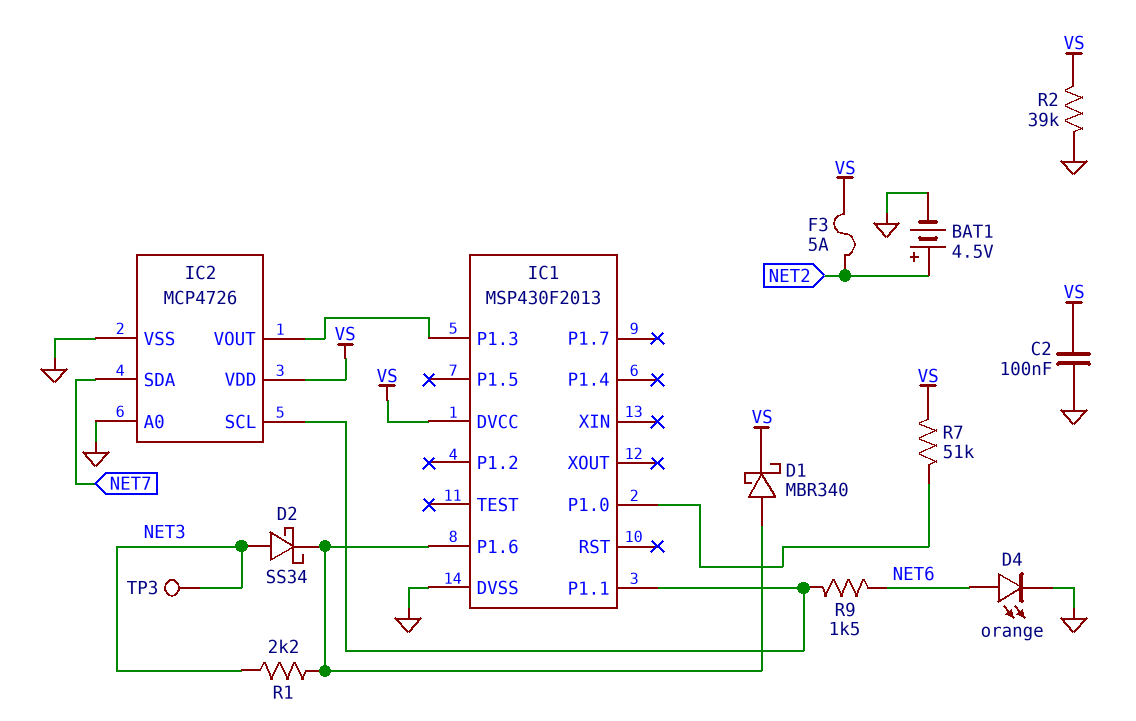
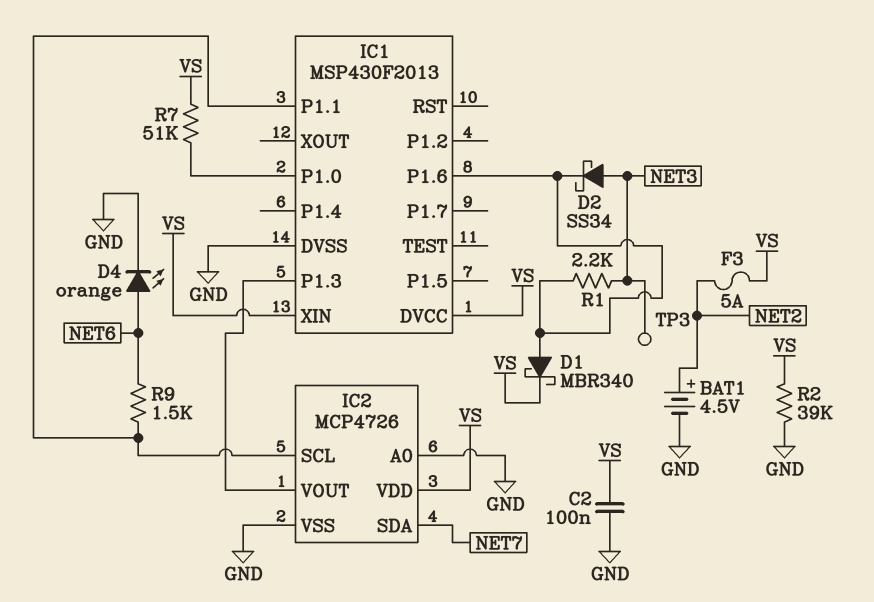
IC1 pin XIN: none -> VS

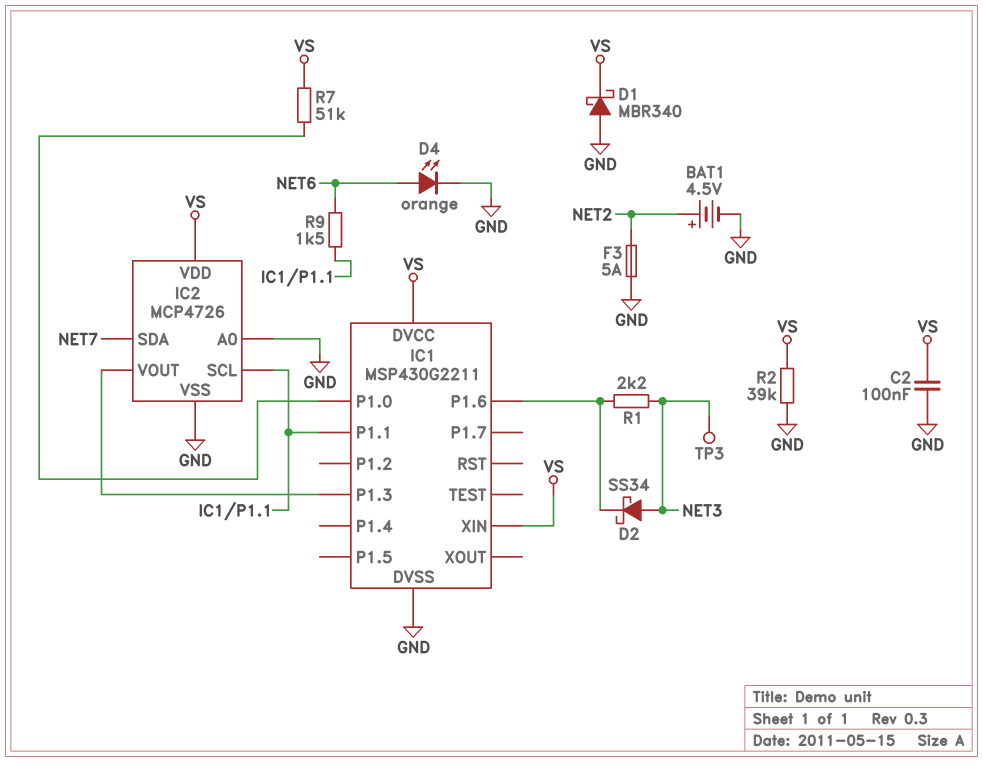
D1: schottky MBR340 (A IC1/P1.6, K VS) -> schottky MBR340 (A GND, K VS)
F3: 5A (NET2, VS) -> 5A (GND, NET2)
IC1: MSP430F2013 -> MSP430G2211

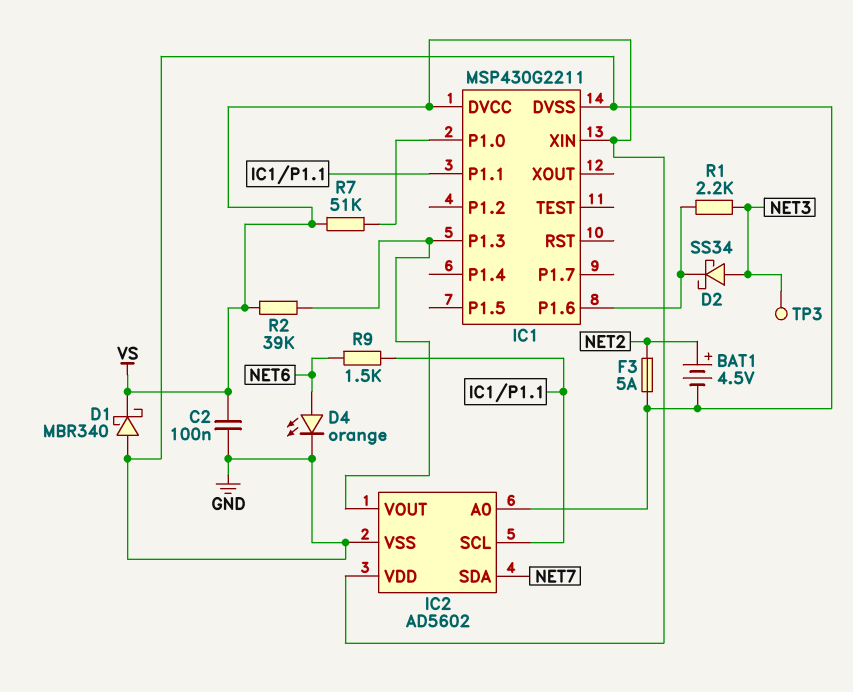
IC2: MCP4726 -> AD5602
R2: 39k (GND, VS) -> 39k (IC1/P1.3, VS)

